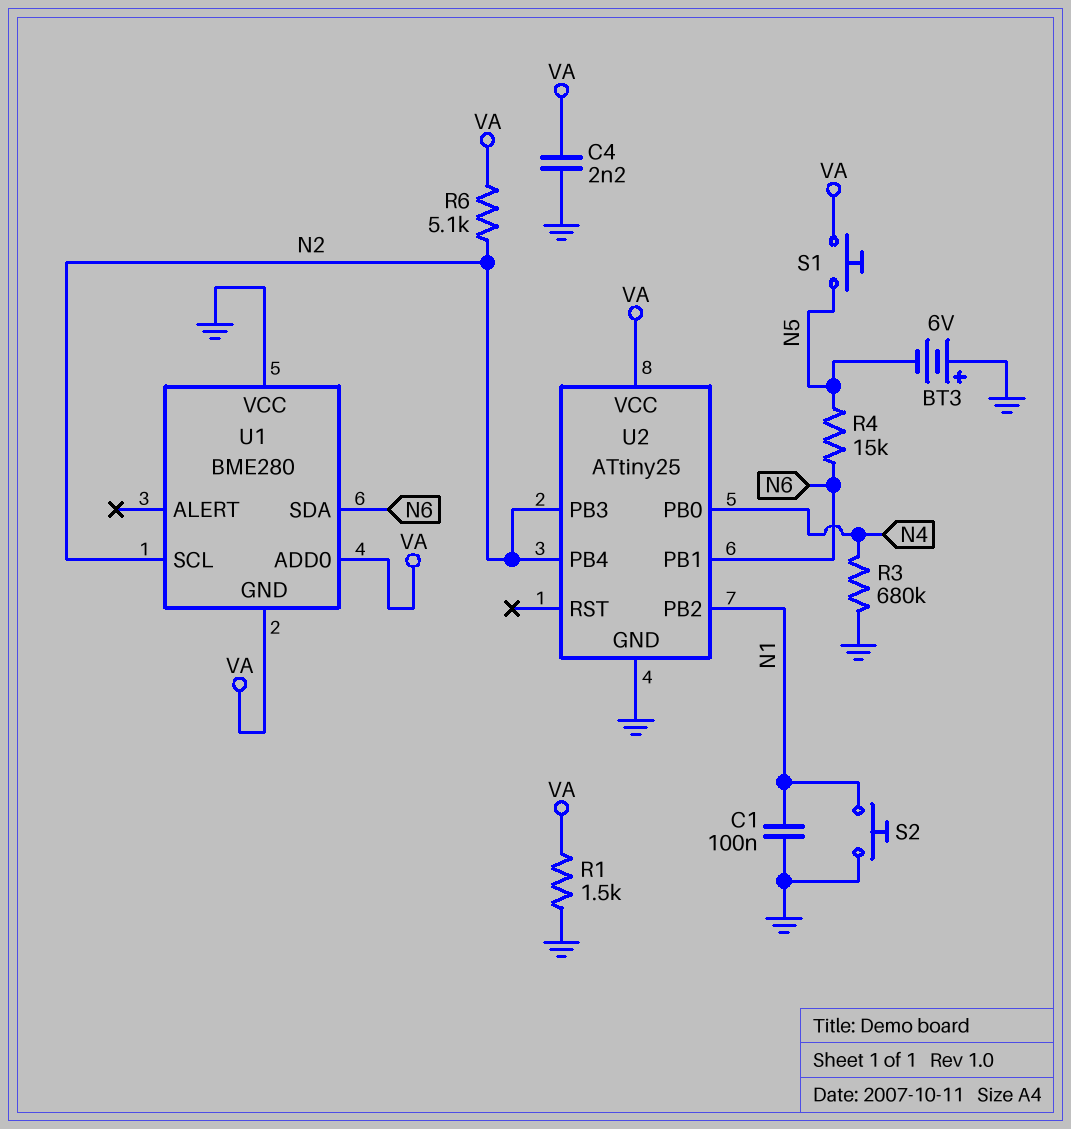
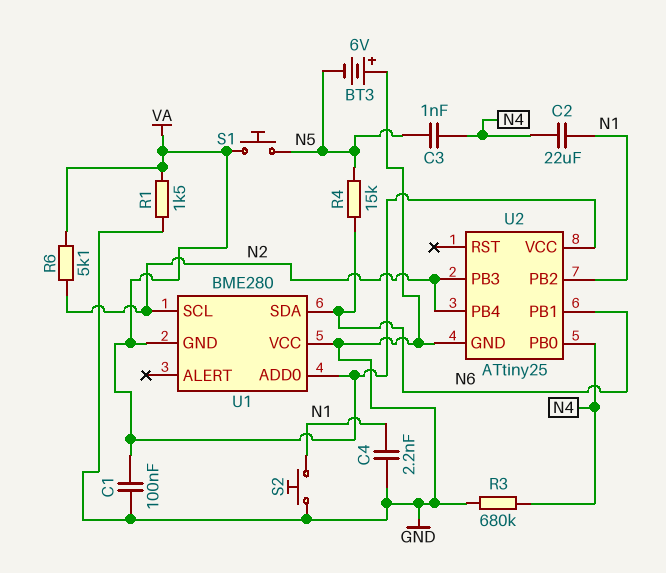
C1: 100nF (GND, N1) -> 100nF (GND, VA)
C2: none -> 22uF (N1, N4)
C3: none -> 1nF (N4, N5)
C4: 2.2nF (GND, VA) -> 2.2nF (GND, N1)

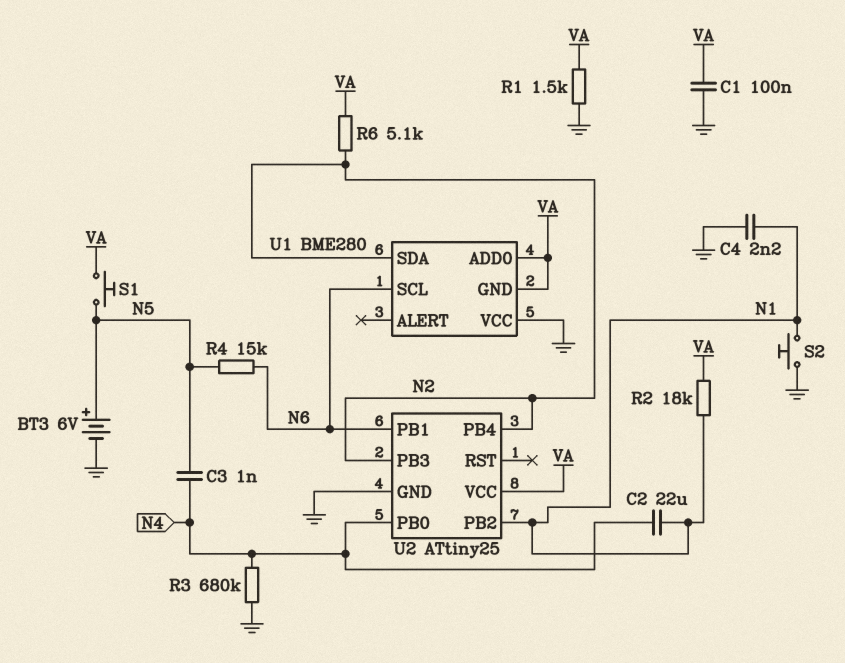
BT3: 6V (plus GND, minus N5) -> 6V (plus N5, minus GND)
R2: none -> 18k (N1, VA)
U1 pin SCL: N2 -> N6
U1 pin SDA: N6 -> N2

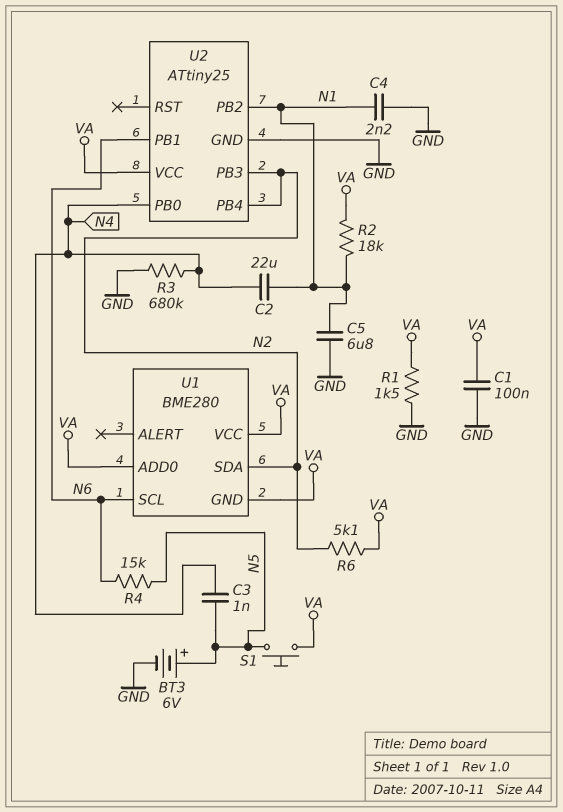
C5: none -> 6.8uF (GND, N1)
S2: button (GND, N1) -> none
U1 pin VCC: GND -> VA

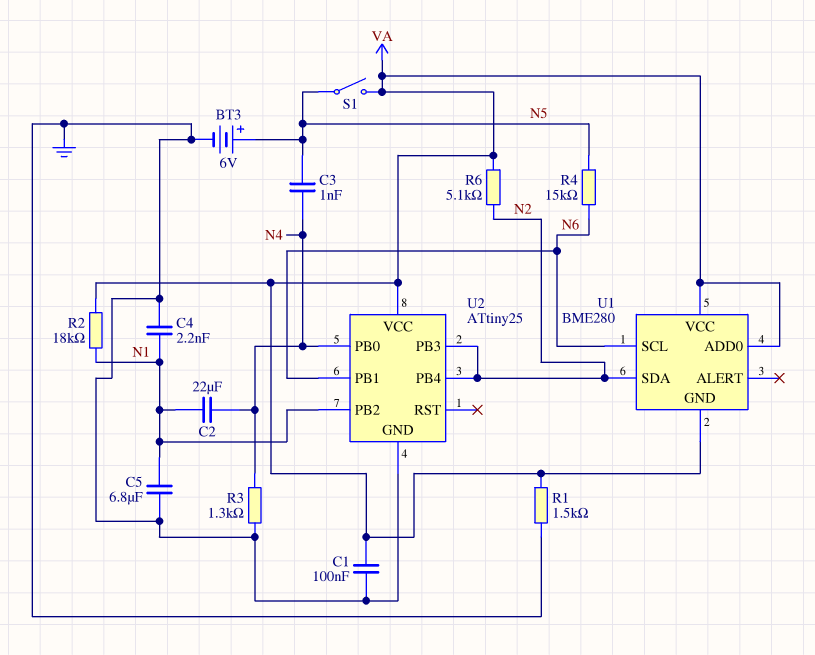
R3: 680k (GND, N4) -> 1.3k (GND, N4)
S1: button (N5, VA) -> switch (N5, VA)

